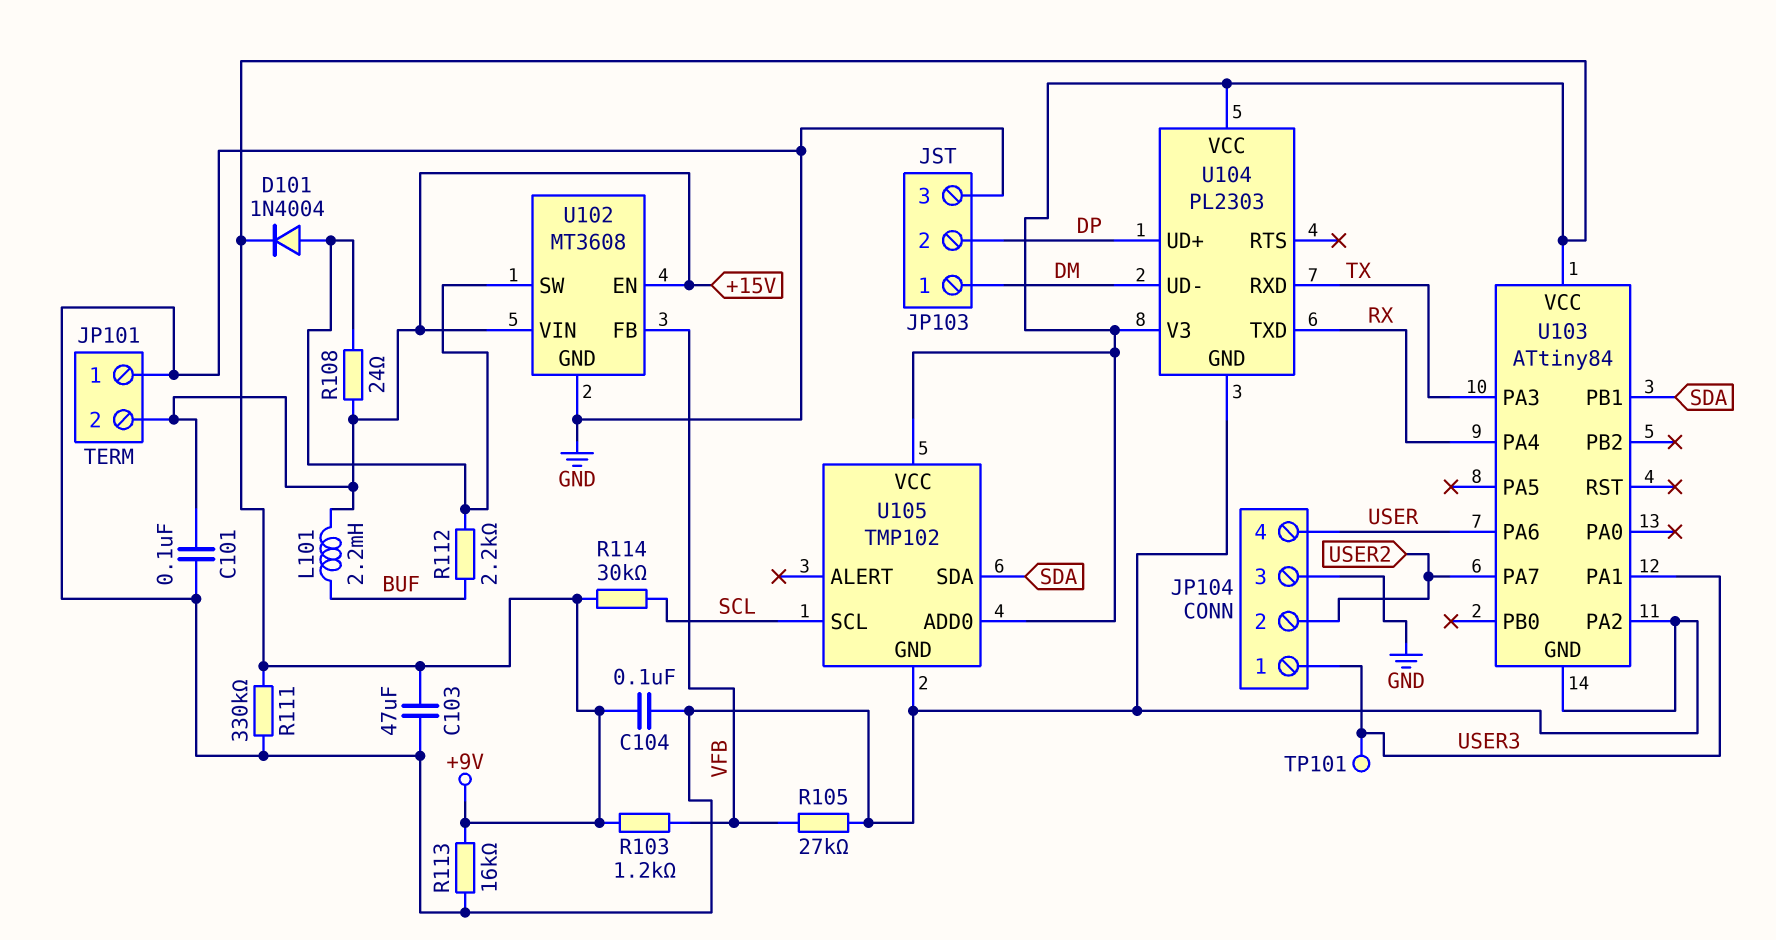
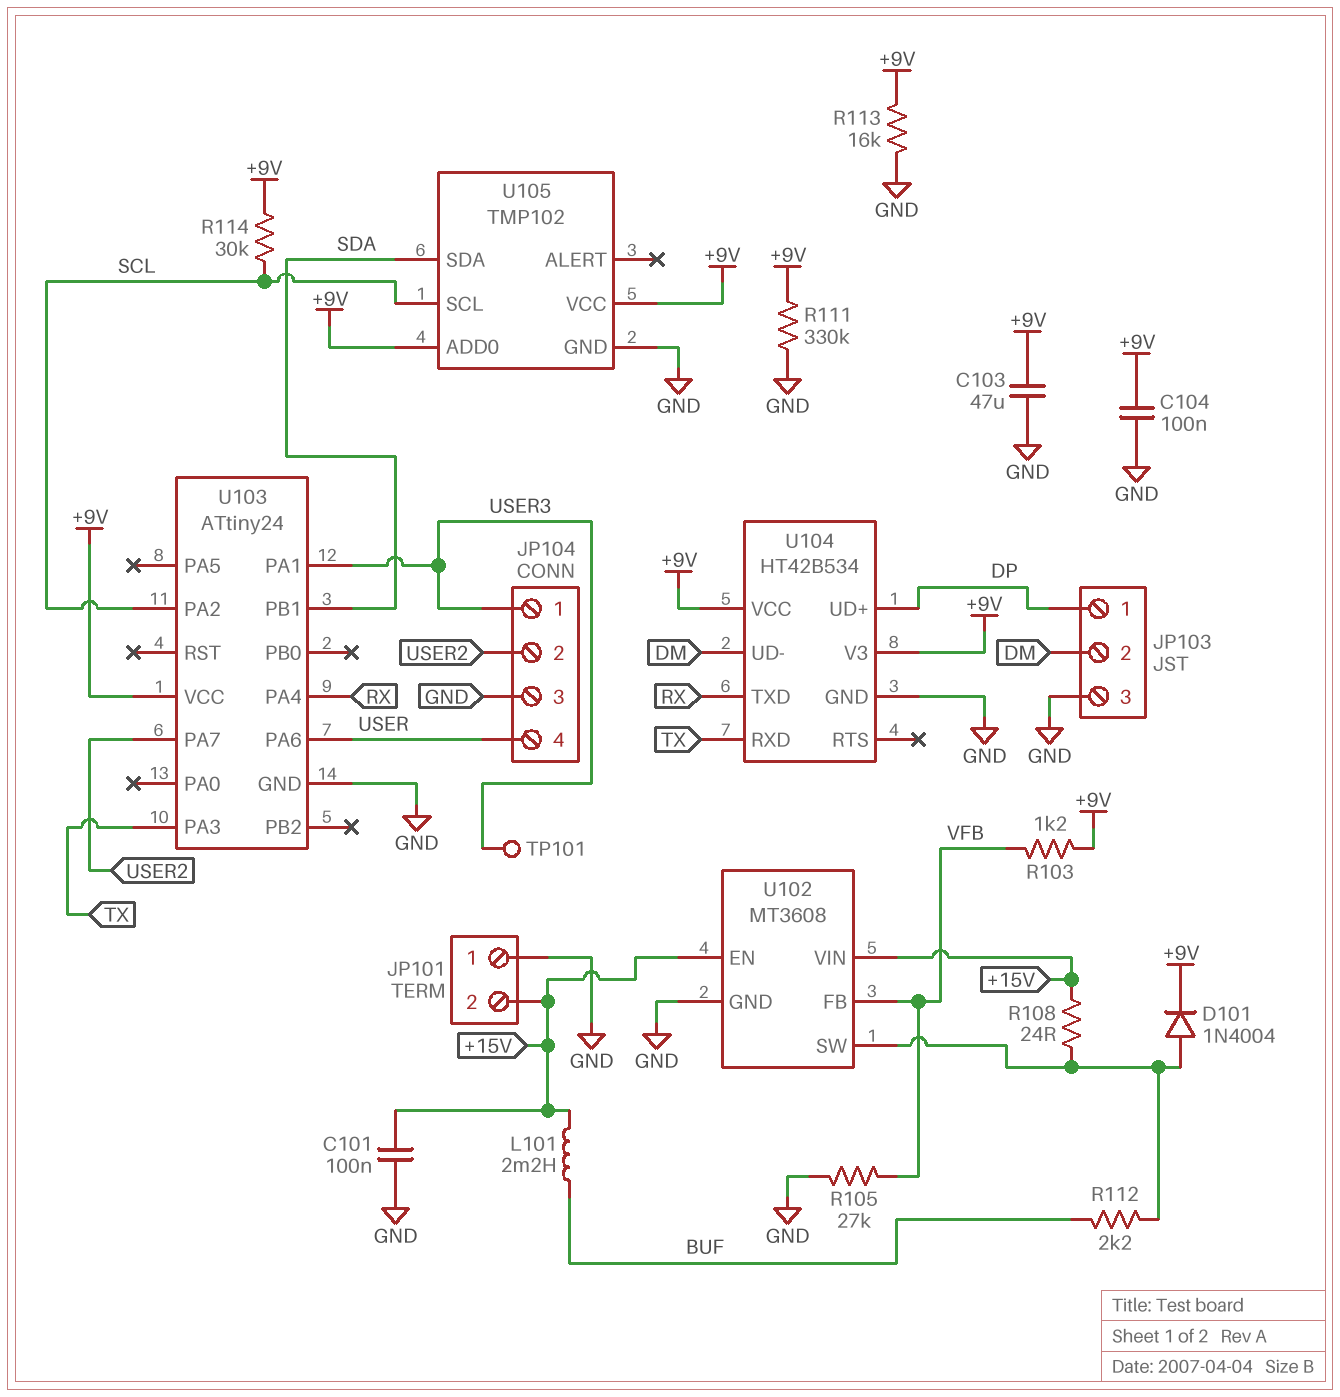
JP103 pin 1: DM -> DP
JP103 pin 2: DP -> DM
U103: ATtiny84 -> ATtiny24
U103 pin PA2: GND -> SCL
U104: PL2303 -> HT42B534

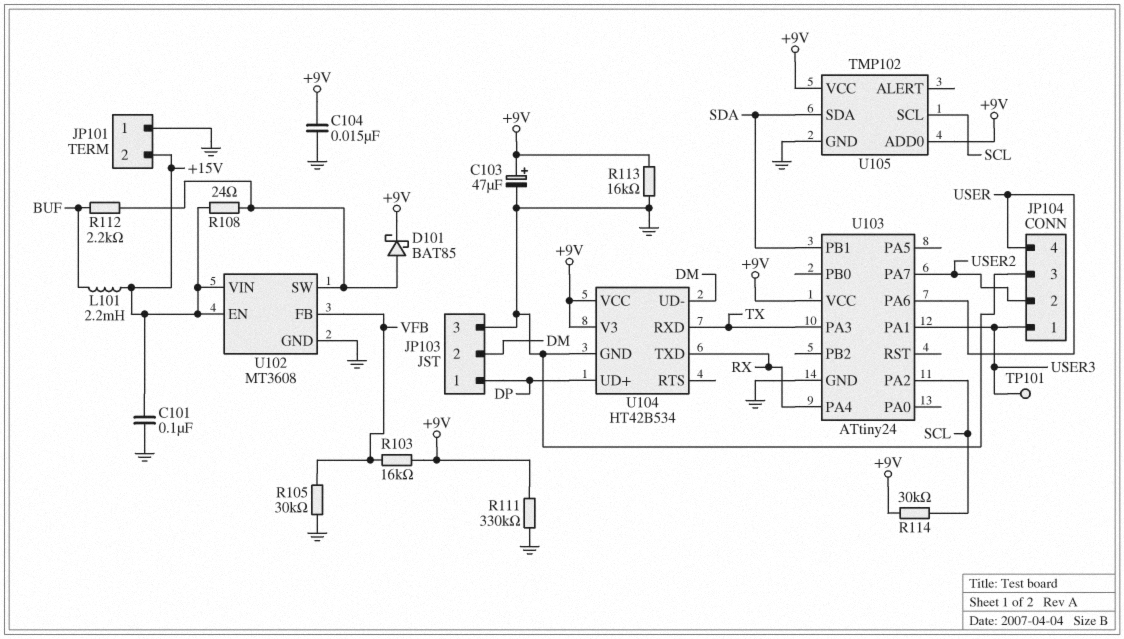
C103: 47uF (+9V, GND) -> 47uF (plus +9V, minus GND)
C104: 100nF (+9V, GND) -> 15nF (+9V, GND)
D101: diode 1N4004 (A U102/SW, K +9V) -> schottky BAT85 (A U102/SW, K +9V)
R103: 1.2k (+9V, VFB) -> 16k (+9V, VFB)
R105: 27k (GND, VFB) -> 30k (GND, VFB)

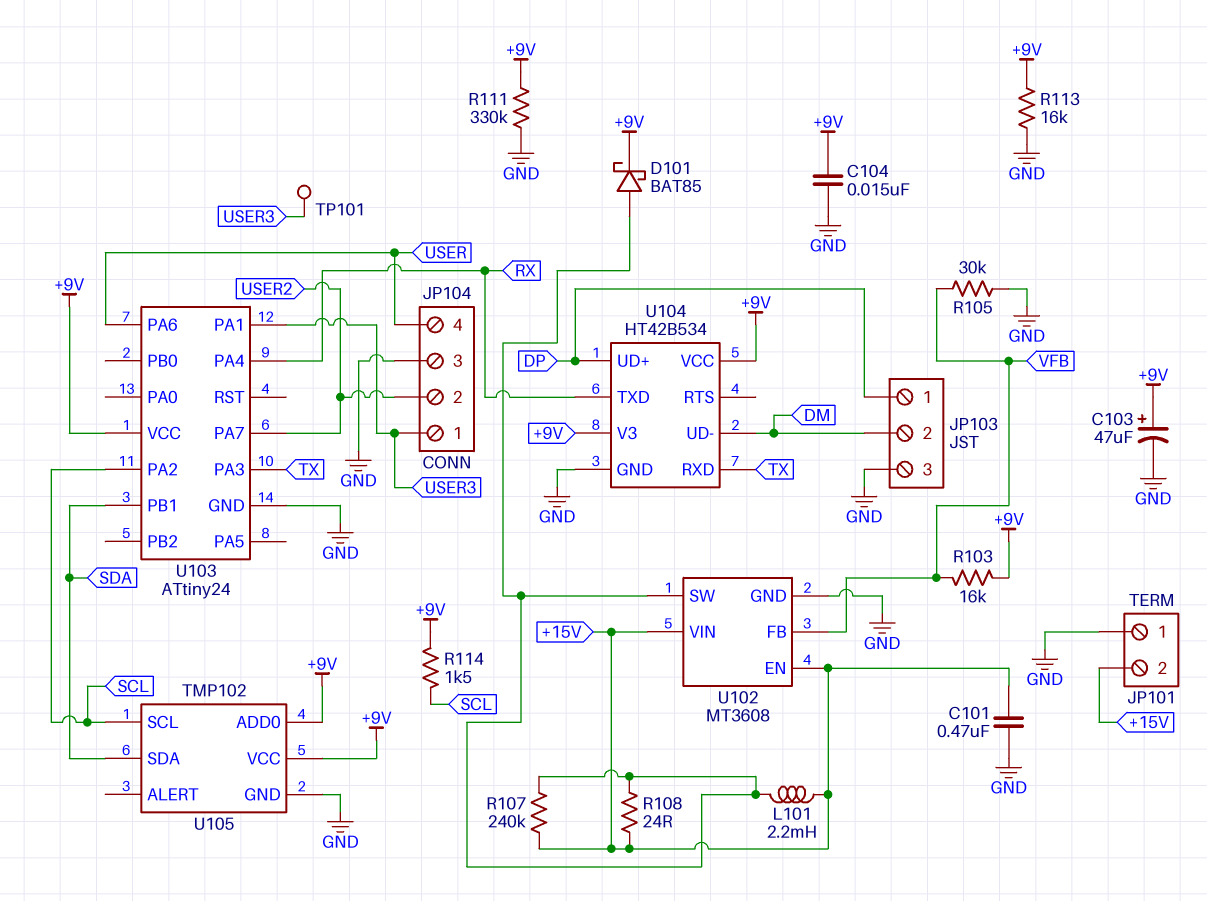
C101: 100nF (+15V, GND) -> 470nF (+15V, GND)
L101: 2.2mH (+15V, BUF) -> 2.2mH (+15V, U102/SW)
R107: none -> 240k (+15V, U102/SW)
R112: 2.2k (BUF, U102/SW) -> none
R114: 30k (+9V, SCL) -> 1.5k (+9V, SCL)

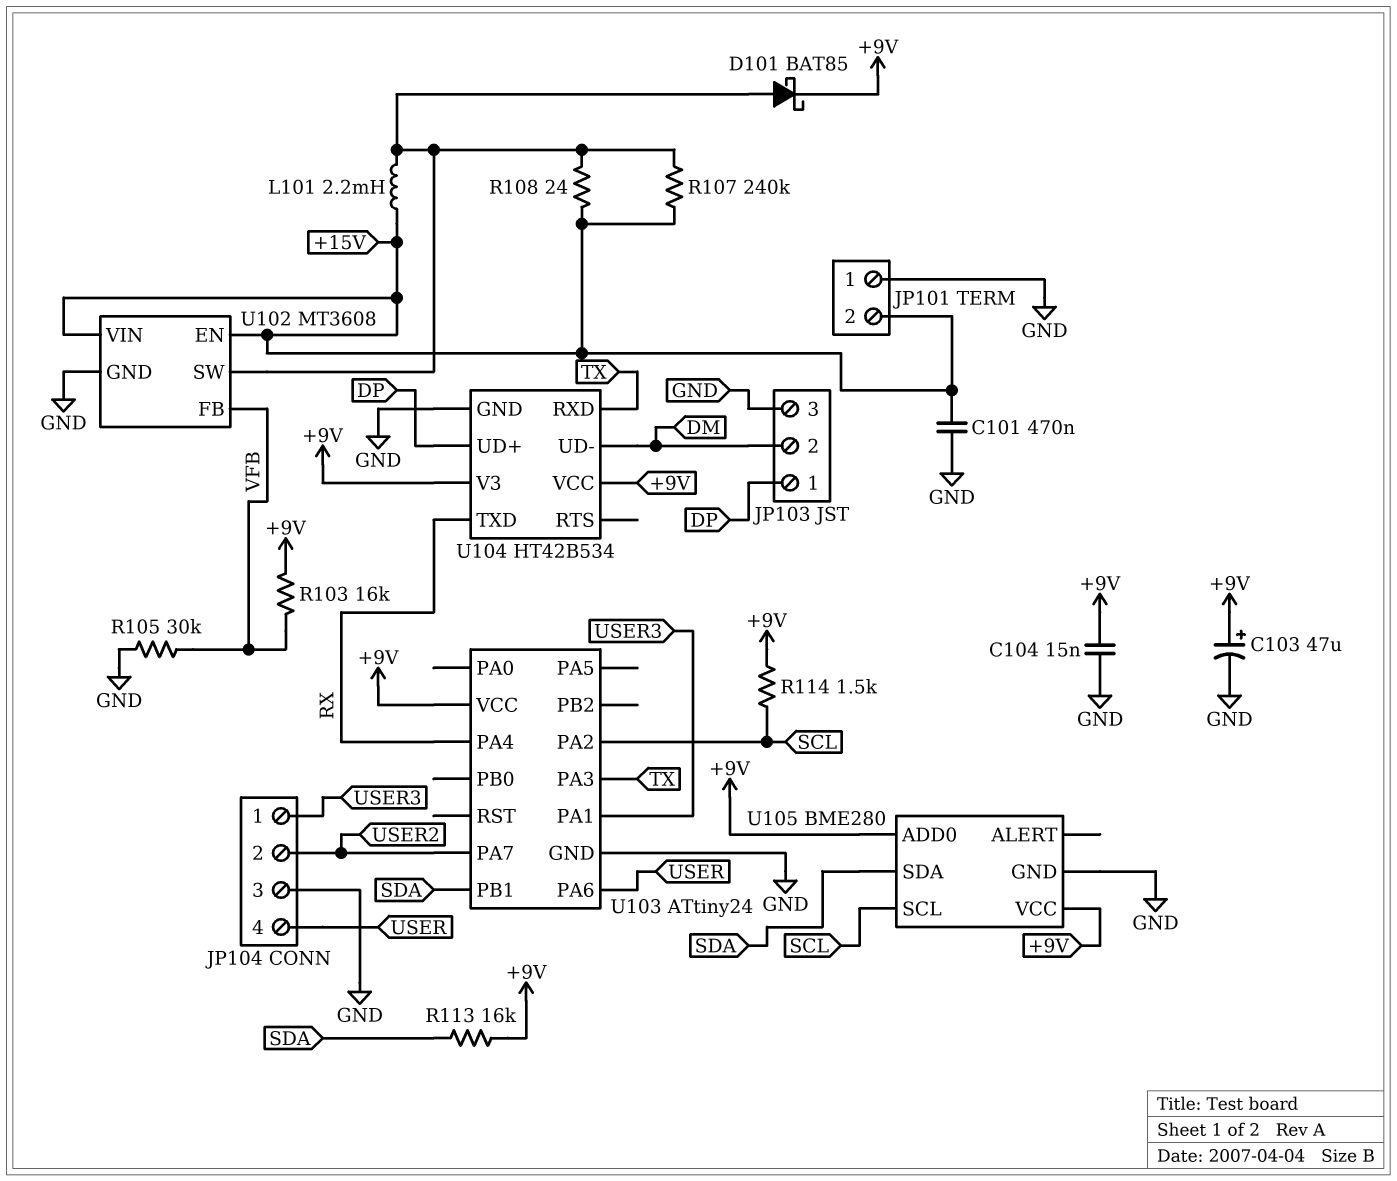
R111: 330k (+9V, GND) -> none
R113: 16k (+9V, GND) -> 16k (+9V, SDA)
TP101: test point (USER3) -> none
U105: TMP102 -> BME280

